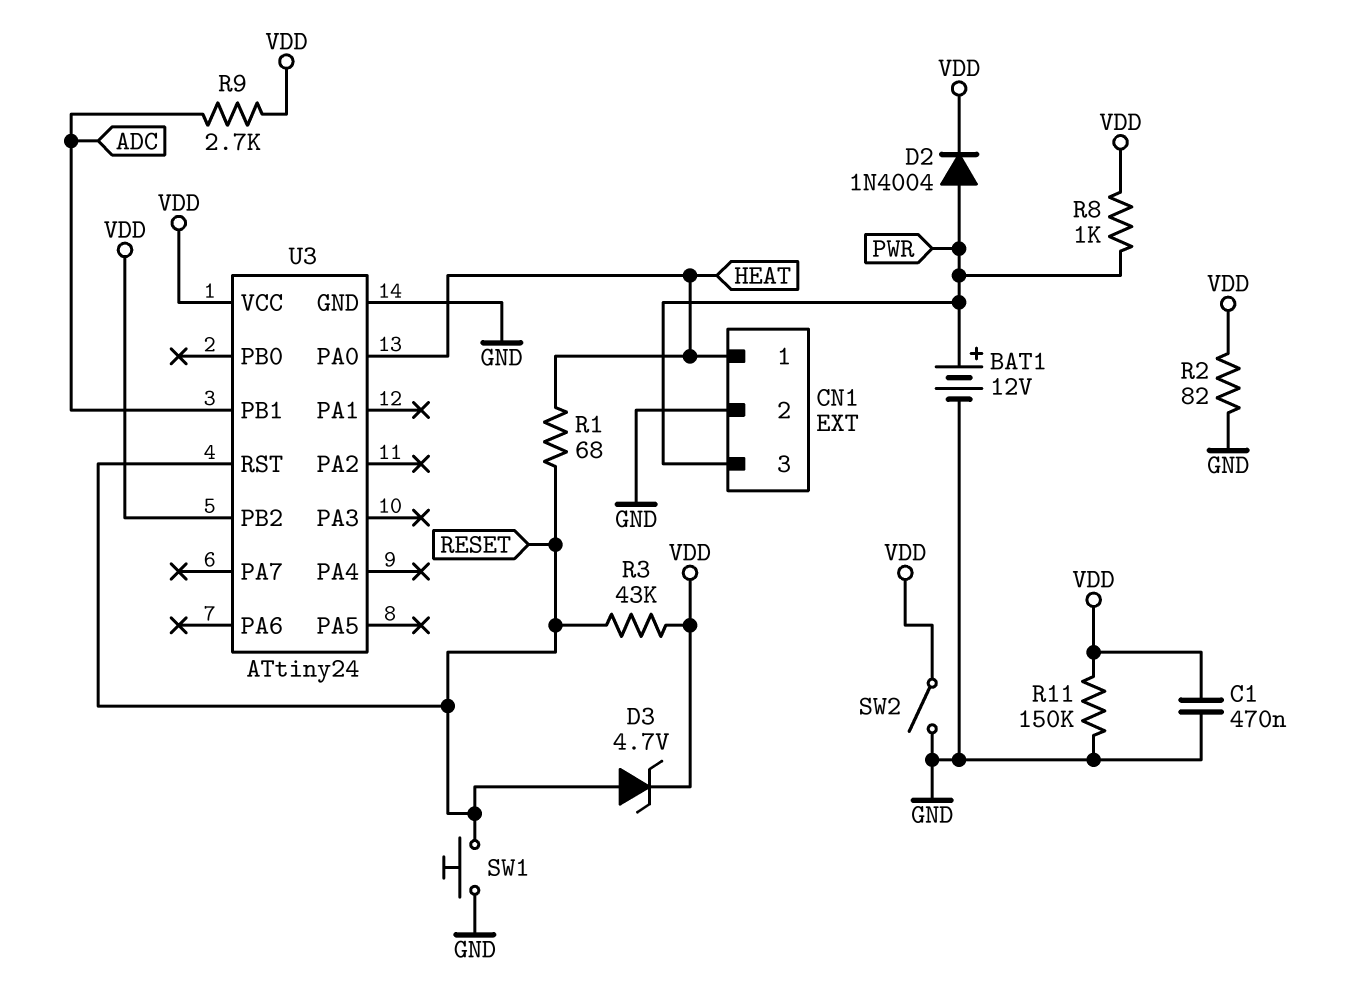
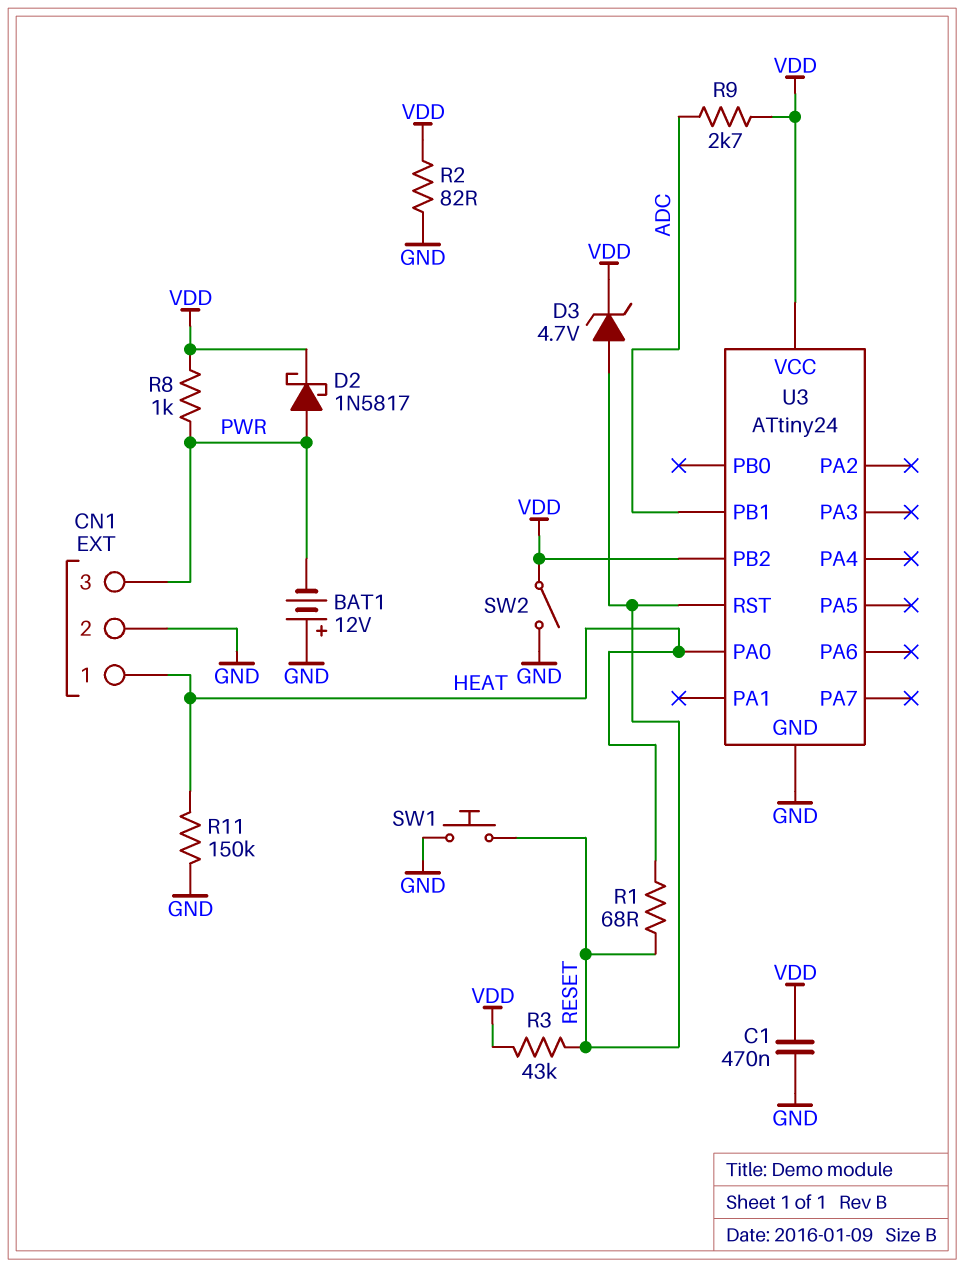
BAT1: 12V (plus PWR, minus GND) -> 12V (plus GND, minus PWR)
D2: diode 1N4004 (A PWR, K VDD) -> schottky 1N5817 (A PWR, K VDD)
R11: 150k (GND, VDD) -> 150k (GND, HEAT)

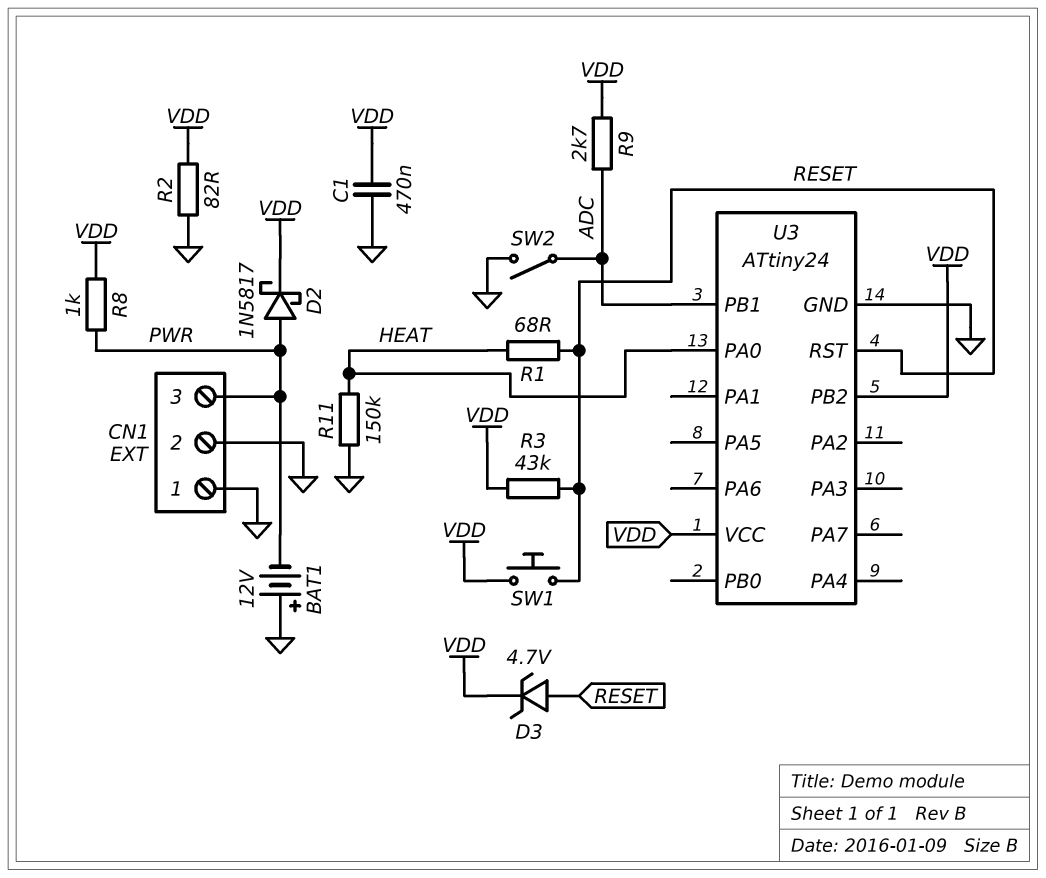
CN1 pin 1: HEAT -> GND
SW1: button (GND, RESET) -> button (RESET, VDD)
SW2: switch (GND, VDD) -> switch (ADC, GND)

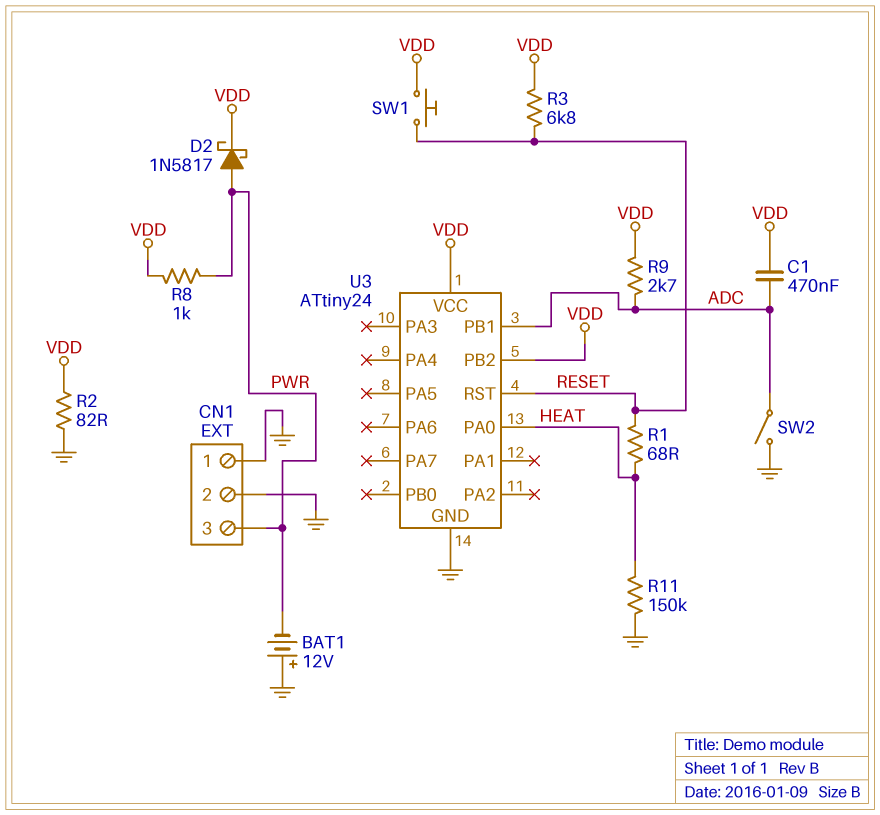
C1: 470nF (GND, VDD) -> 470nF (ADC, VDD)
D3: zener 4.7V (A RESET, K VDD) -> none
R3: 43k (RESET, VDD) -> 6.8k (RESET, VDD)

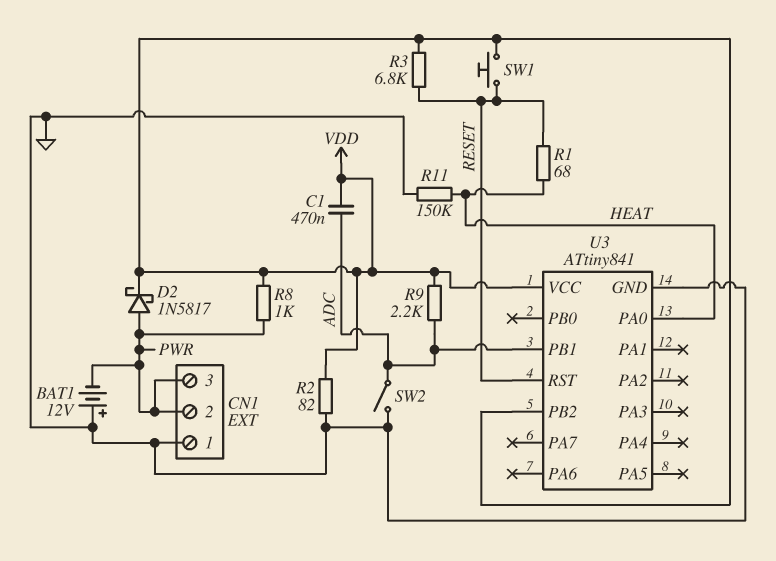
CN1 pin 2: GND -> PWR
R9: 2.7k (ADC, VDD) -> 2.2k (ADC, VDD)
U3: ATtiny24 -> ATtiny841

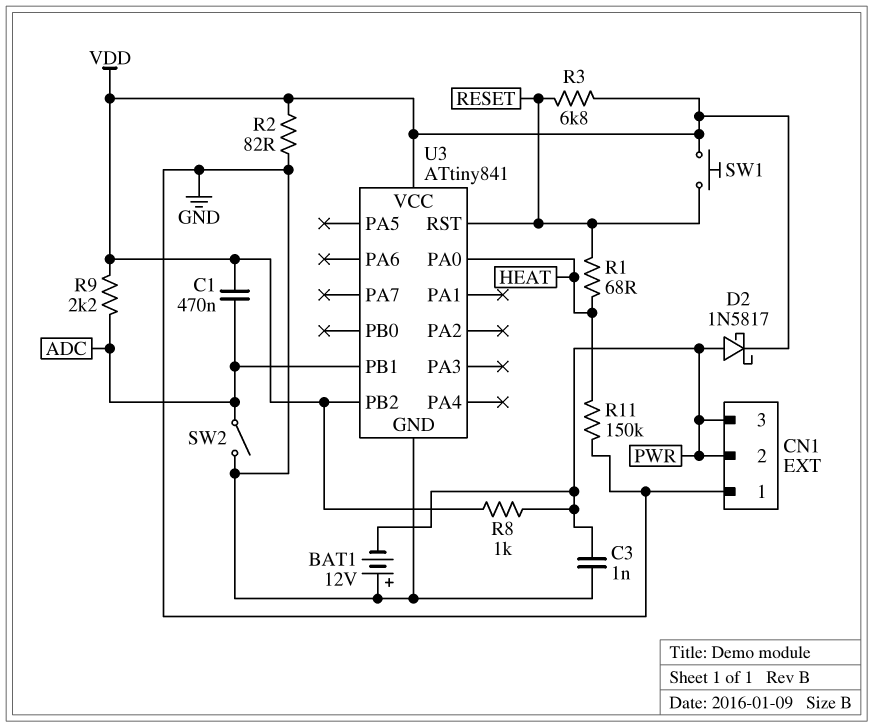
C3: none -> 1nF (GND, PWR)

